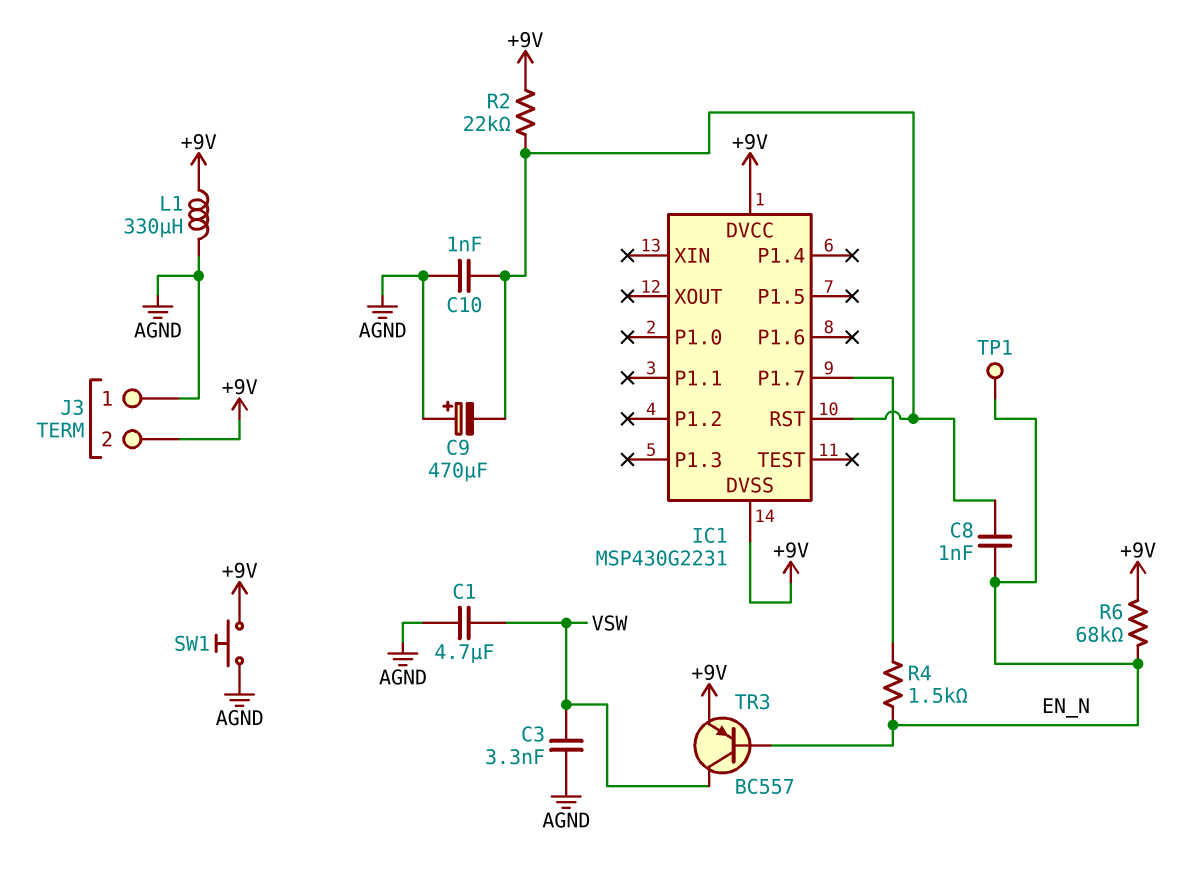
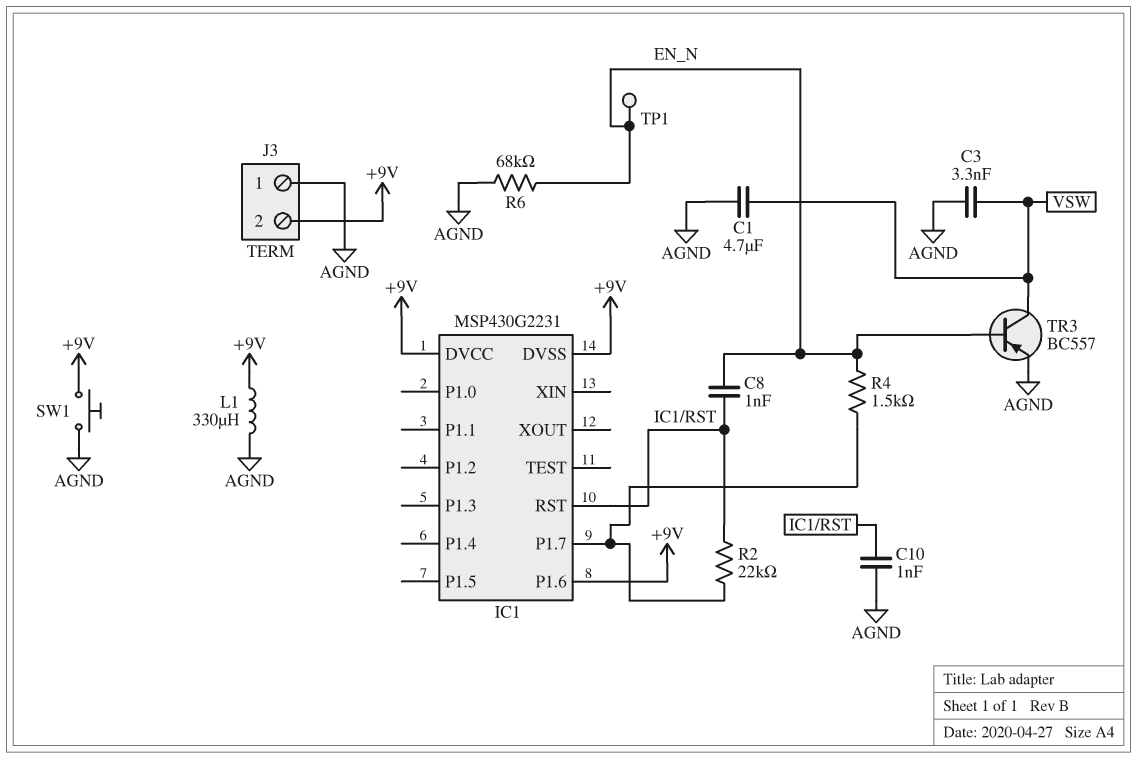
C9: 470uF (plus AGND, minus IC1/RST) -> none
IC1 pin P1.6: none -> +9V
R2: 22k (+9V, IC1/RST) -> 22k (IC1/P1.7, IC1/RST)
R6: 68k (+9V, EN_N) -> 68k (AGND, EN_N)
TR3: PNP BC557 (B EN_N, C VSW, E +9V) -> PNP BC557 (B EN_N, C VSW, E AGND)

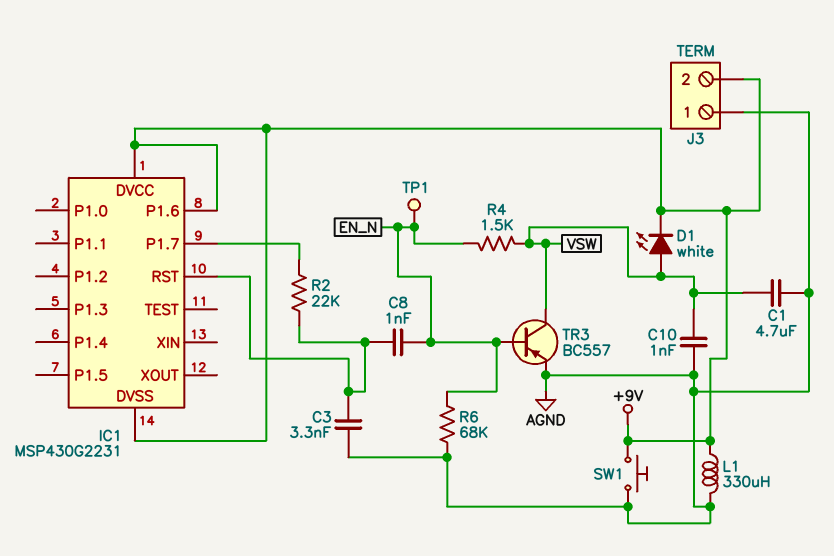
C3: 3.3nF (AGND, VSW) -> 3.3nF (AGND, IC1/RST)
C10: 1nF (AGND, IC1/RST) -> 1nF (AGND, VSW)
D1: none -> LED white (A VSW, K +9V)
R4: 1.5k (EN_N, IC1/P1.7) -> 1.5k (EN_N, VSW)

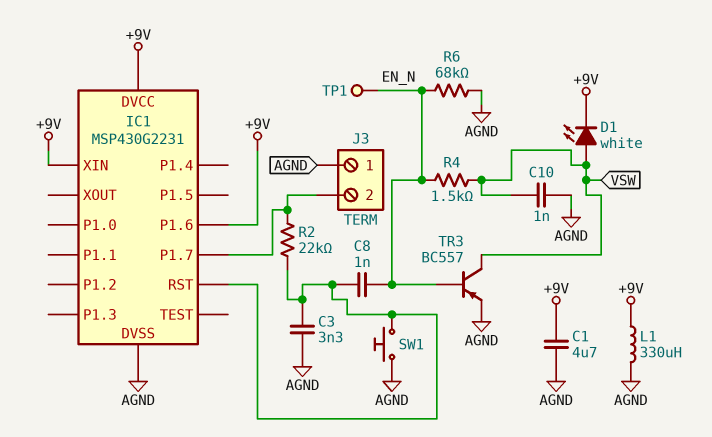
C1: 4.7uF (AGND, VSW) -> 4.7uF (+9V, AGND)
IC1 pin DVSS: +9V -> AGND
IC1 pin XIN: none -> +9V
J3 pin 2: +9V -> IC1/P1.7
SW1: button (+9V, AGND) -> button (AGND, IC1/RST)

